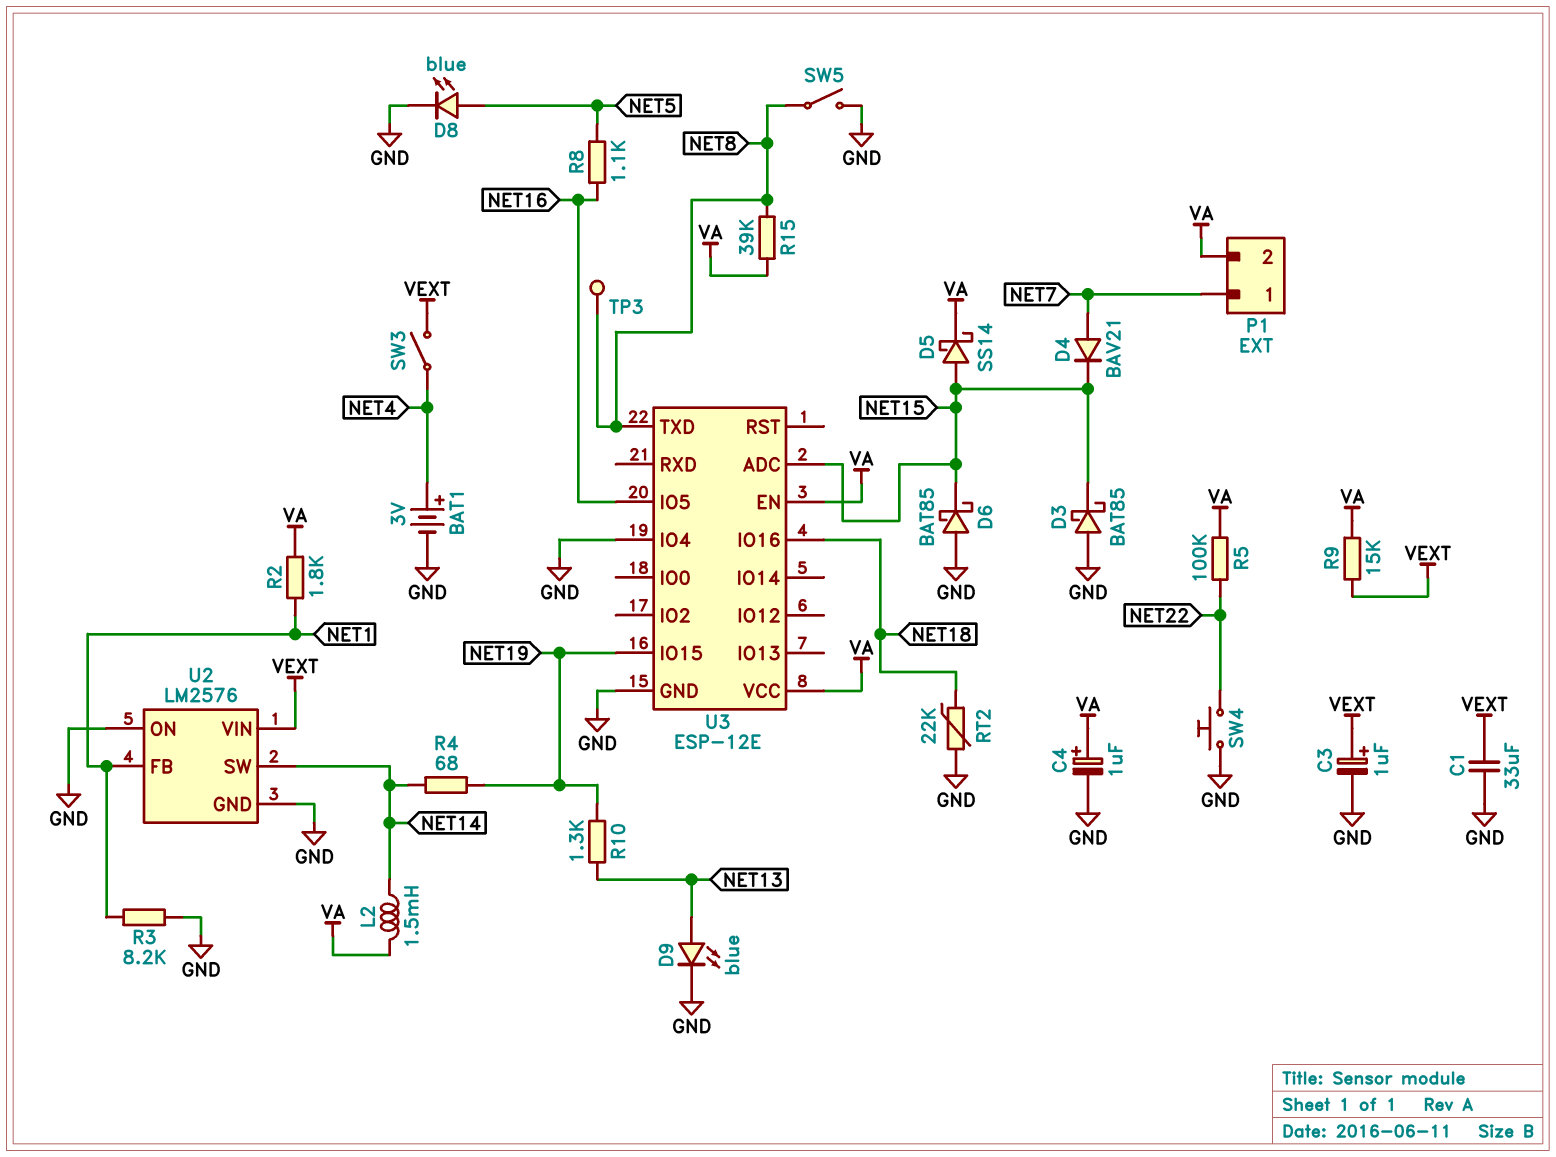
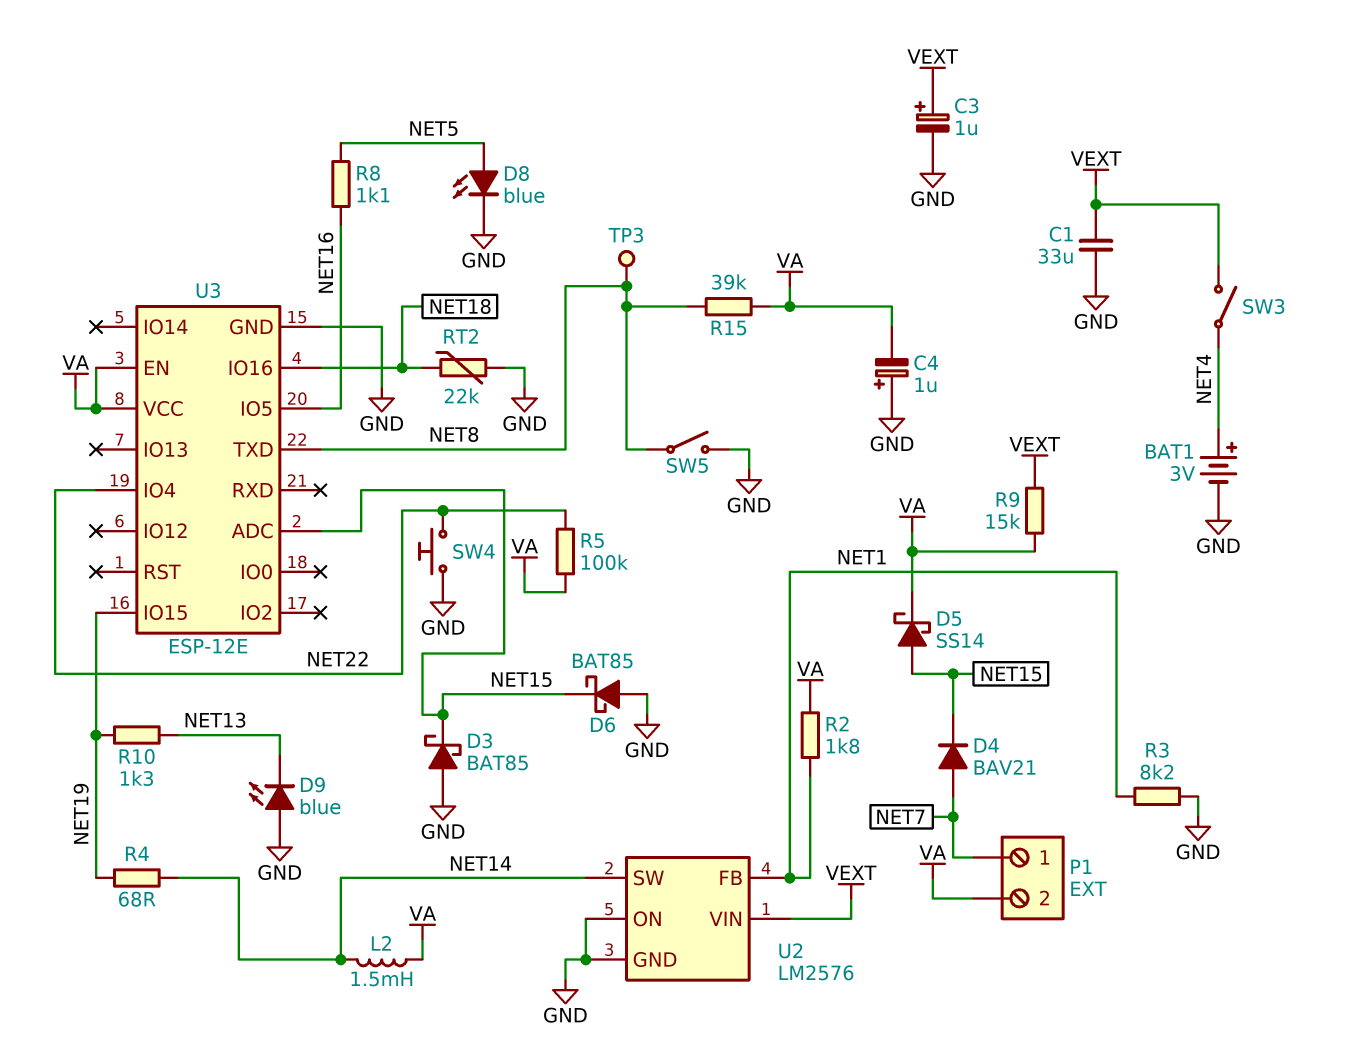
C4: 1uF (plus VA, minus GND) -> 1uF (plus GND, minus VA)
D9: LED blue (A NET13, K GND) -> LED blue (A GND, K NET13)
U3 pin IO4: GND -> NET22

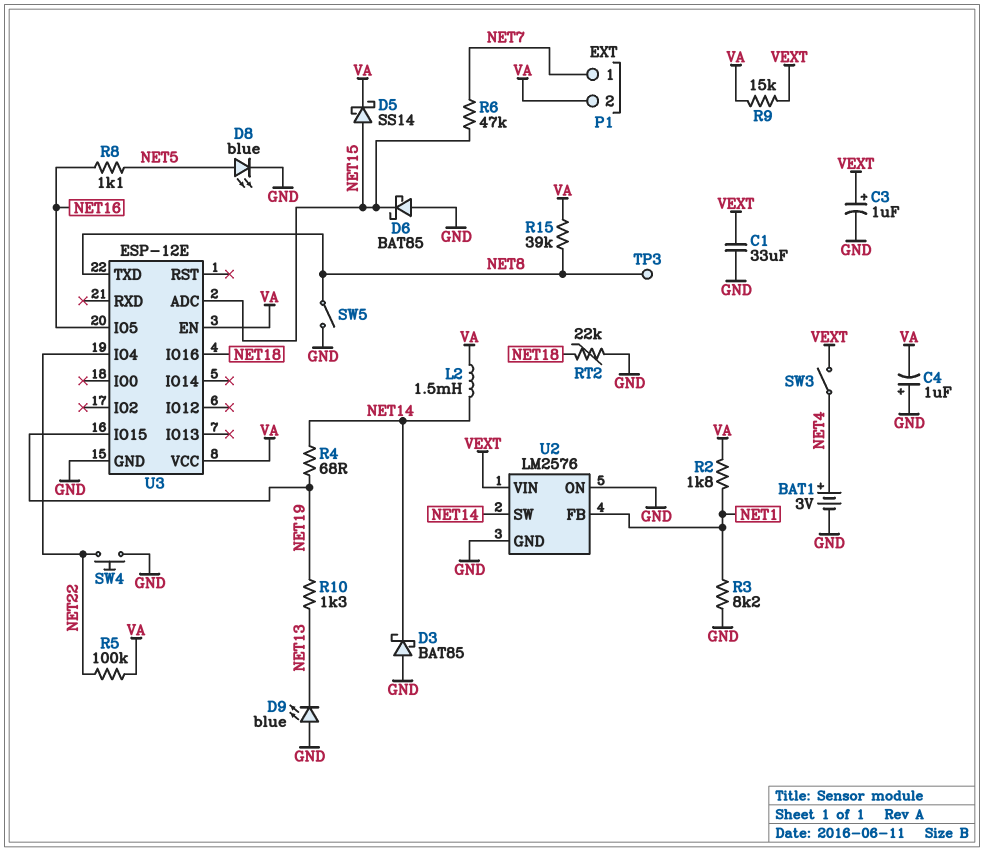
D3: schottky BAT85 (A GND, K NET15) -> schottky BAT85 (A GND, K NET14)
D4: diode BAV21 (A NET7, K NET15) -> none
R6: none -> 47k (NET7, NET15)

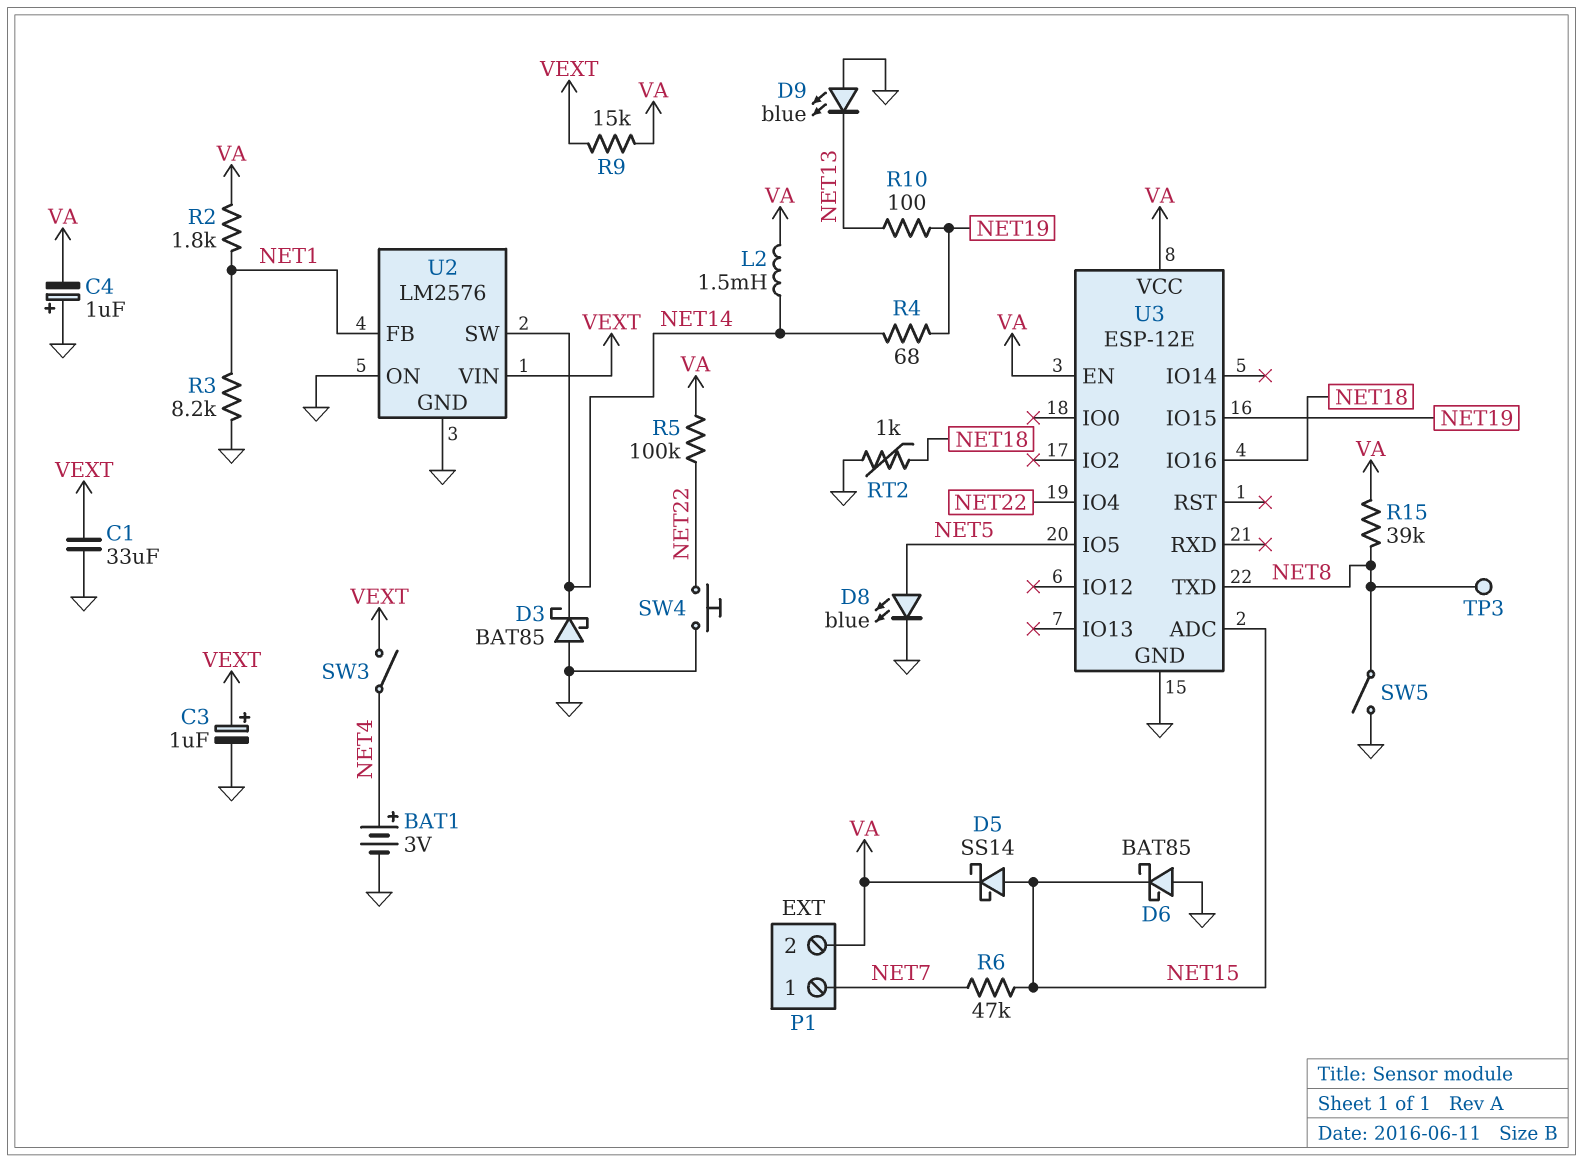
R8: 1.1k (NET5, NET16) -> none
R10: 1.3k (NET13, NET19) -> 100 (NET13, NET19)
RT2: 22k (GND, NET18) -> 1k (GND, NET18)
U3 pin IO5: NET16 -> NET5

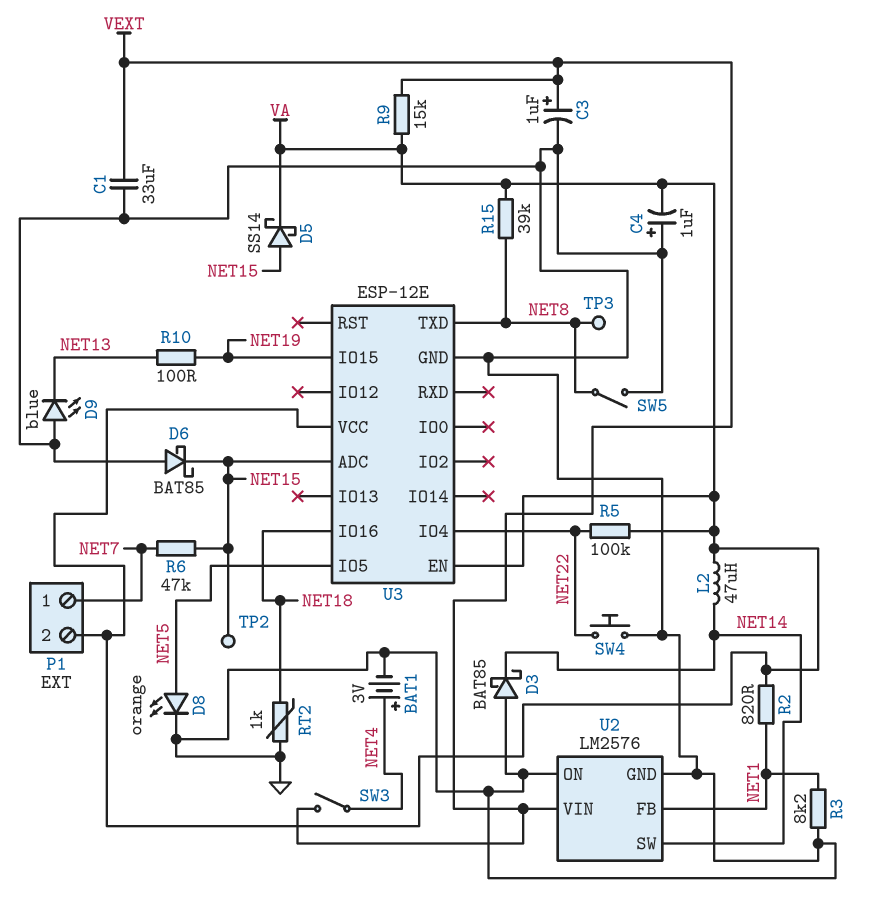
D8: LED blue (A NET5, K GND) -> LED orange (A NET5, K GND)
L2: 1.5mH (NET14, VA) -> 47uH (NET14, VA)
R2: 1.8k (NET1, VA) -> 820 (NET1, VA)
R4: 68 (NET14, NET19) -> none
TP2: none -> test point (NET15)

